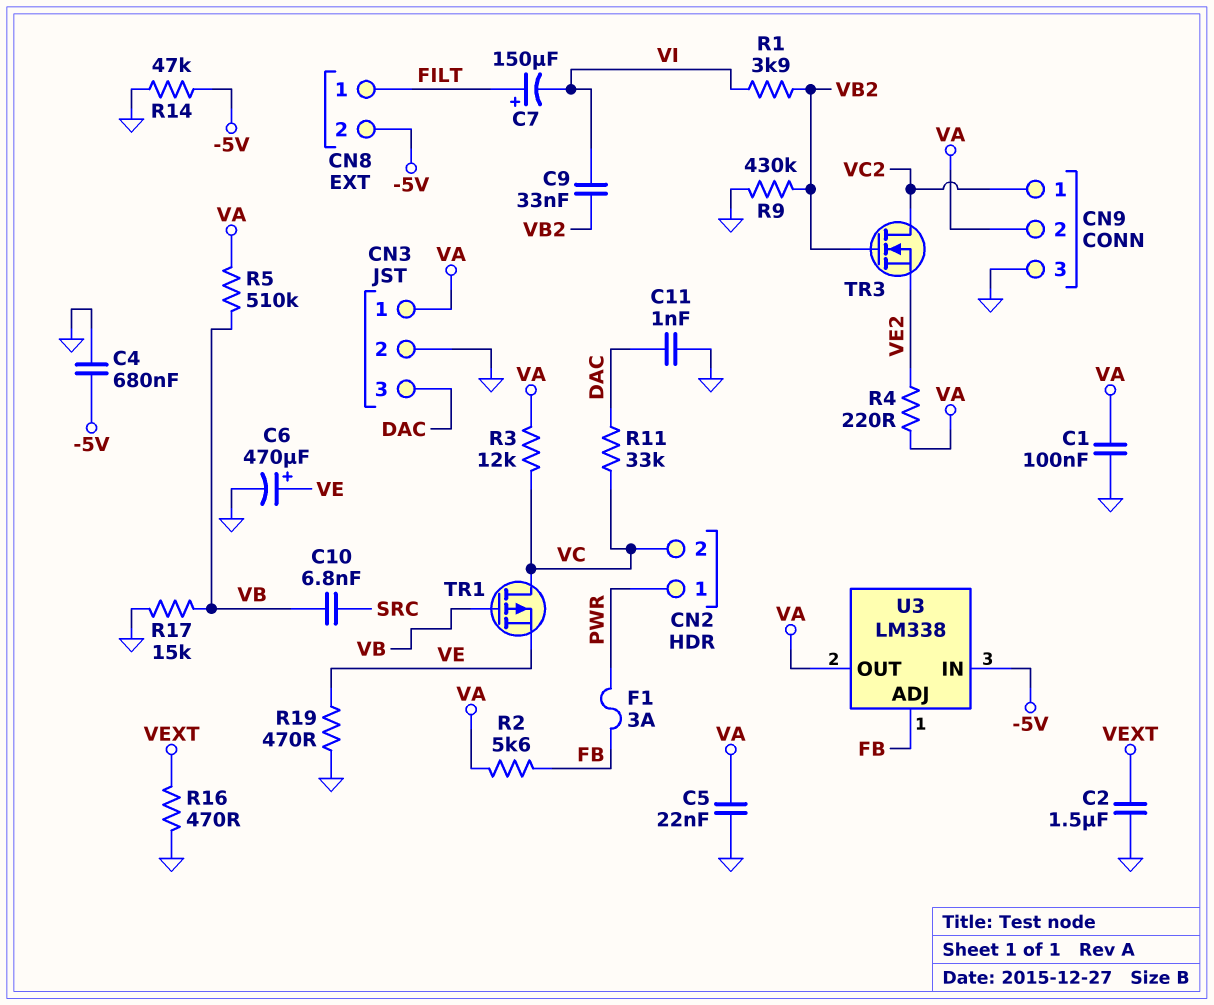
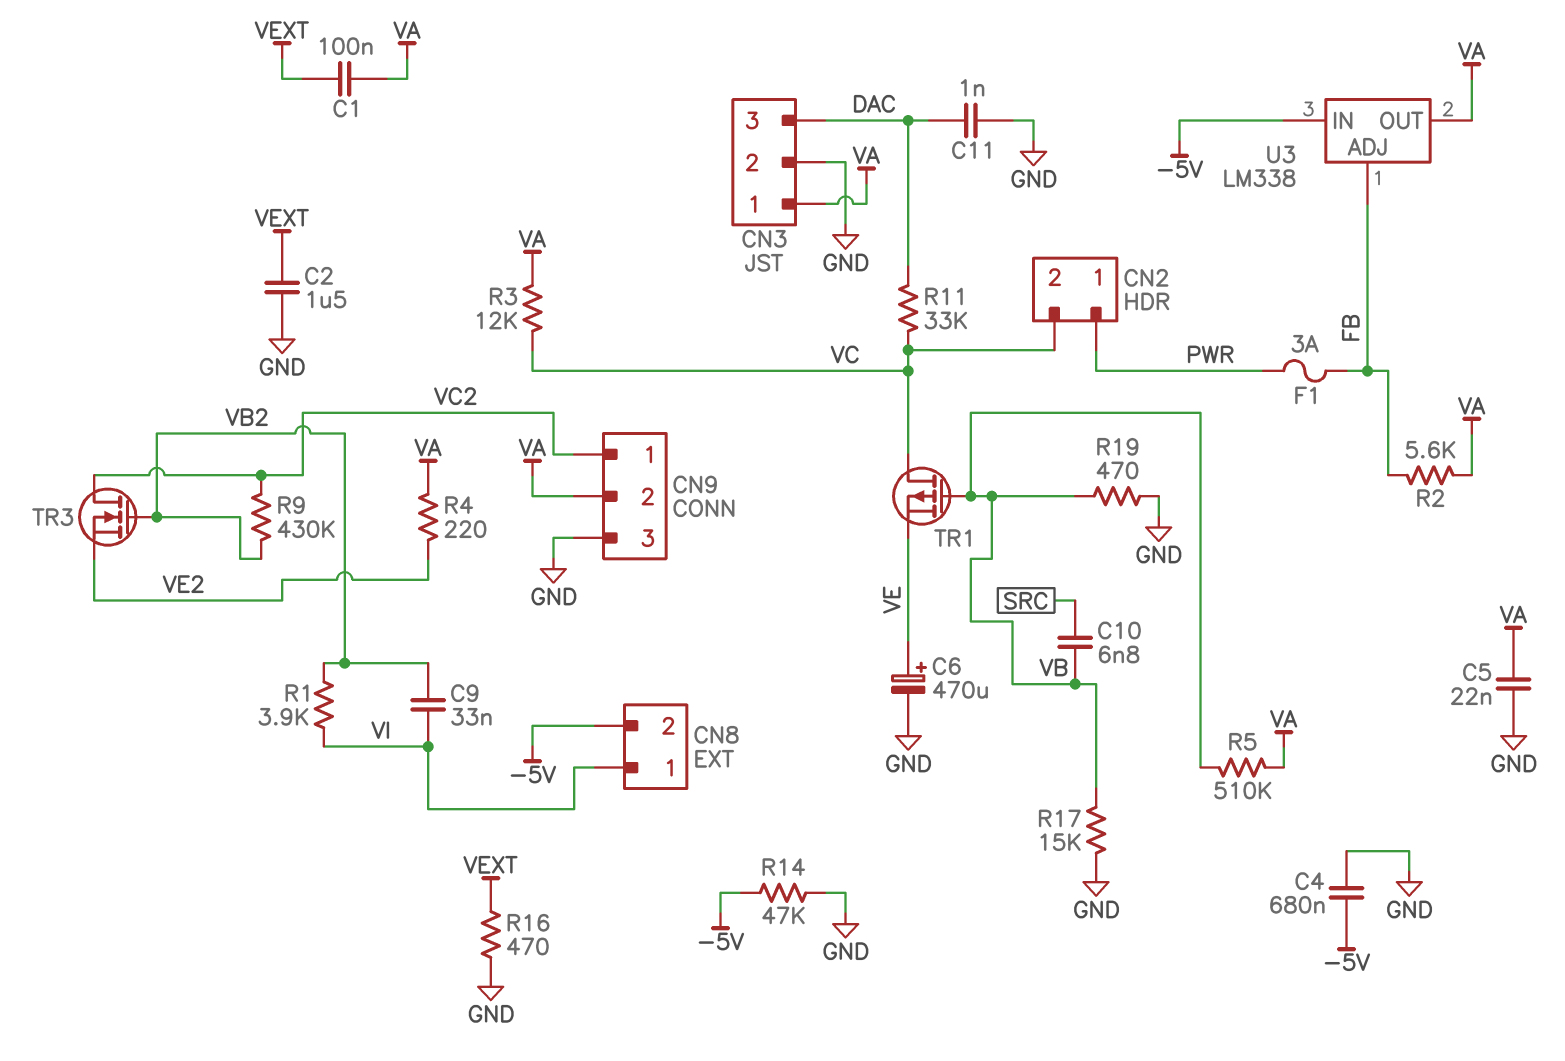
C1: 100nF (GND, VA) -> 100nF (VA, VEXT)
C7: 150uF (plus FILT, minus VI) -> none
CN8 pin 1: FILT -> VI
R9: 430k (GND, VB2) -> 430k (VB2, VC2)
R19: 470 (GND, VE) -> 470 (GND, VB)

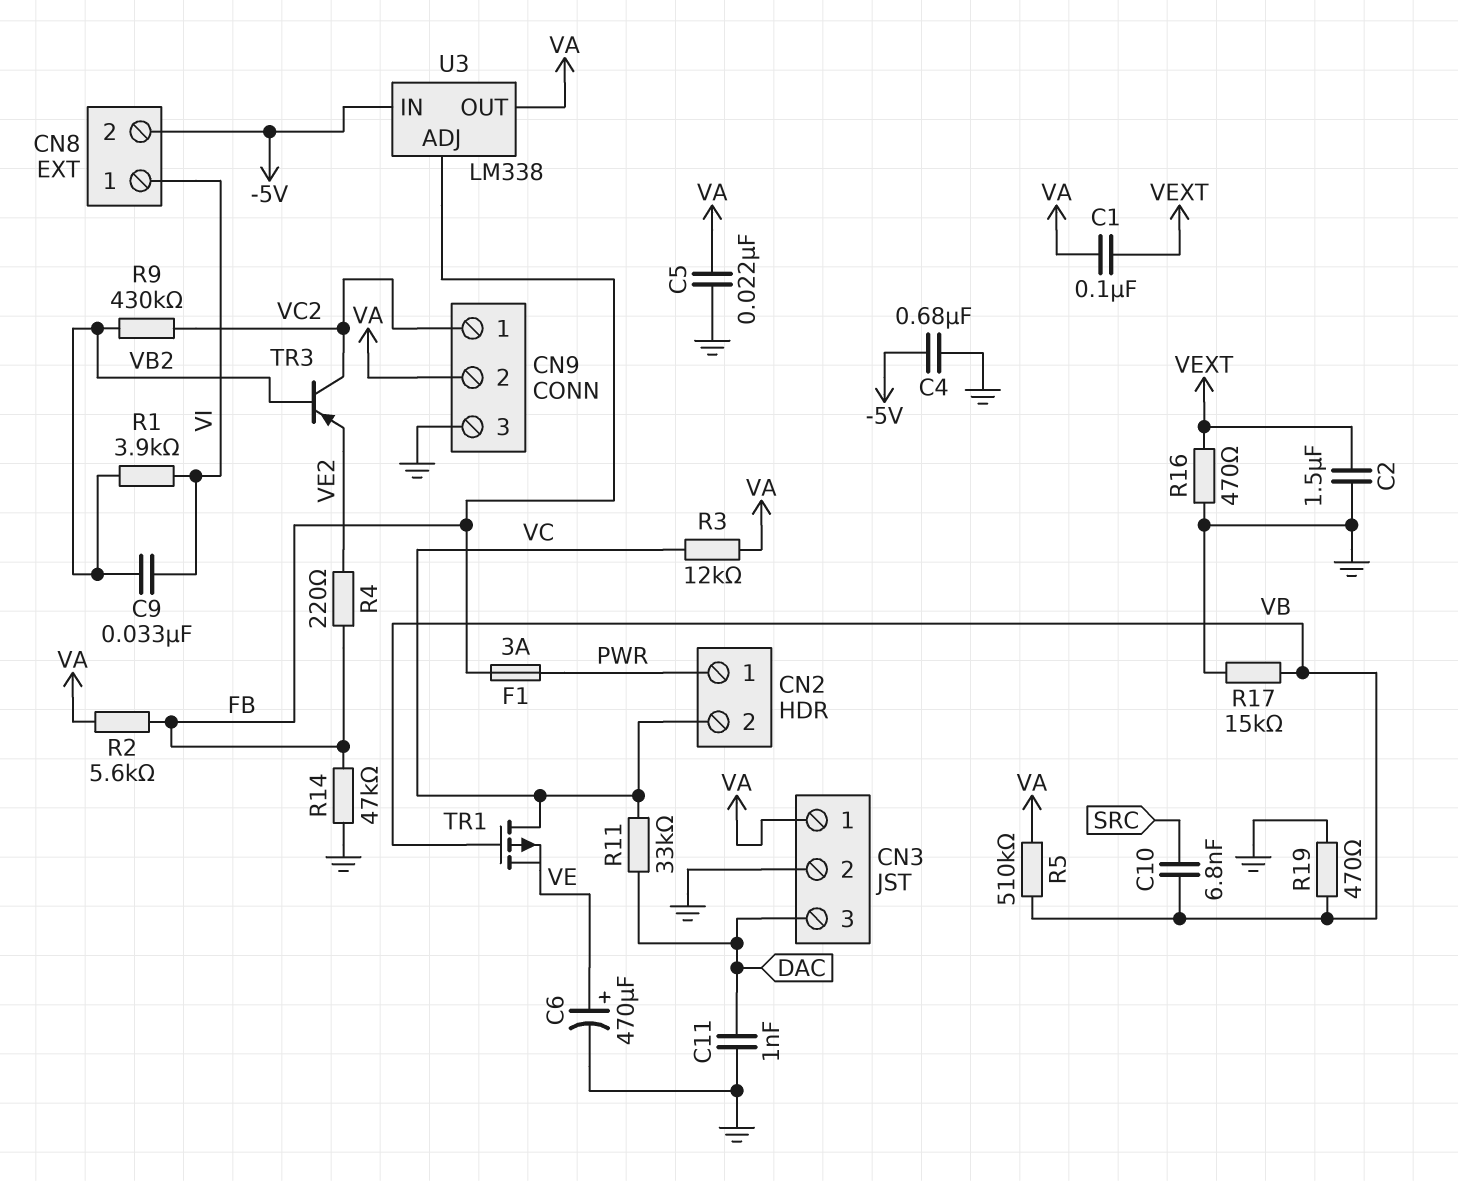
R4: 220 (VA, VE2) -> 220 (FB, VE2)
R14: 47k (-5V, GND) -> 47k (FB, GND)
TR3: NMOS (G VB2, D VC2, S VE2) -> PNP (B VB2, C VC2, E VE2)

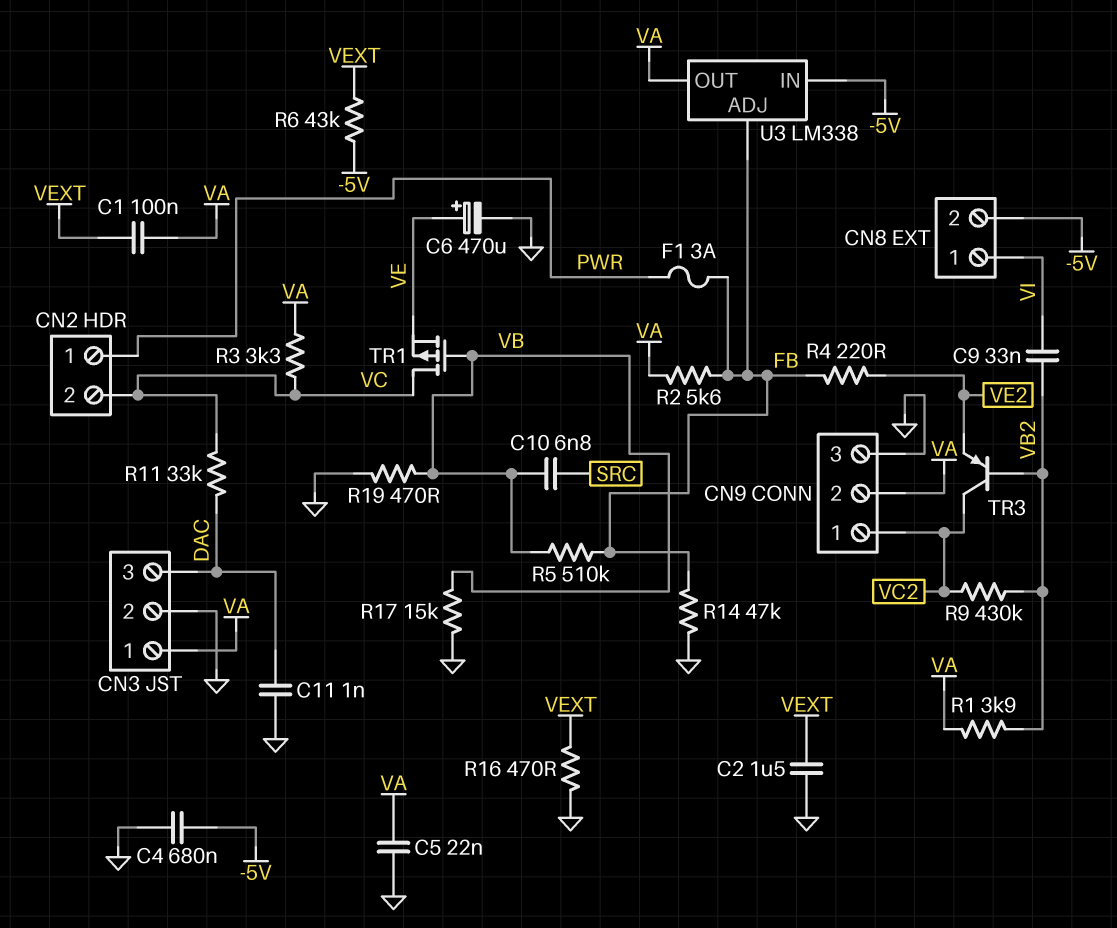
R1: 3.9k (VB2, VI) -> 3.9k (VA, VB2)
R3: 12k (VA, VC) -> 3.3k (VA, VC)
R5: 510k (VA, VB) -> 510k (FB, VB)
R6: none -> 43k (-5V, VEXT)

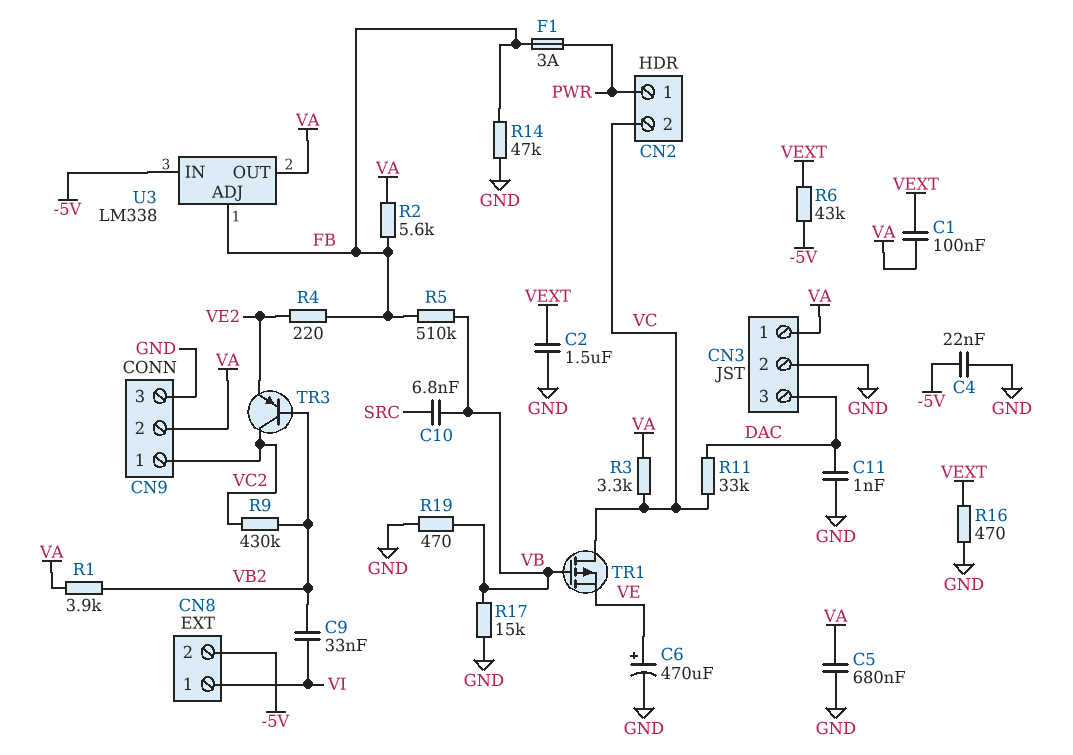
C4: 680nF (-5V, GND) -> 22nF (-5V, GND)
C5: 22nF (GND, VA) -> 680nF (GND, VA)

